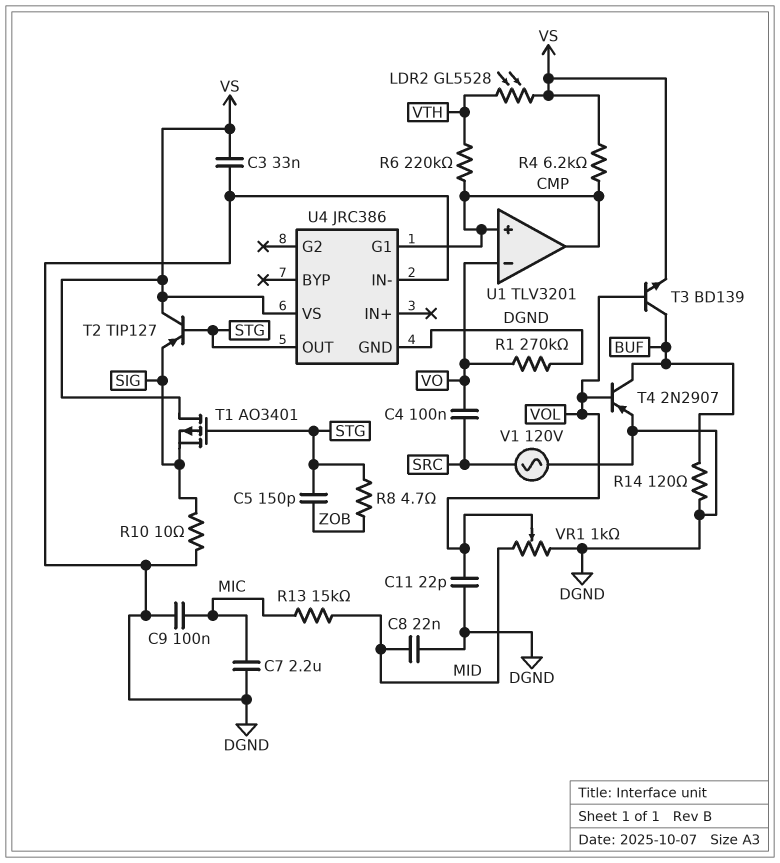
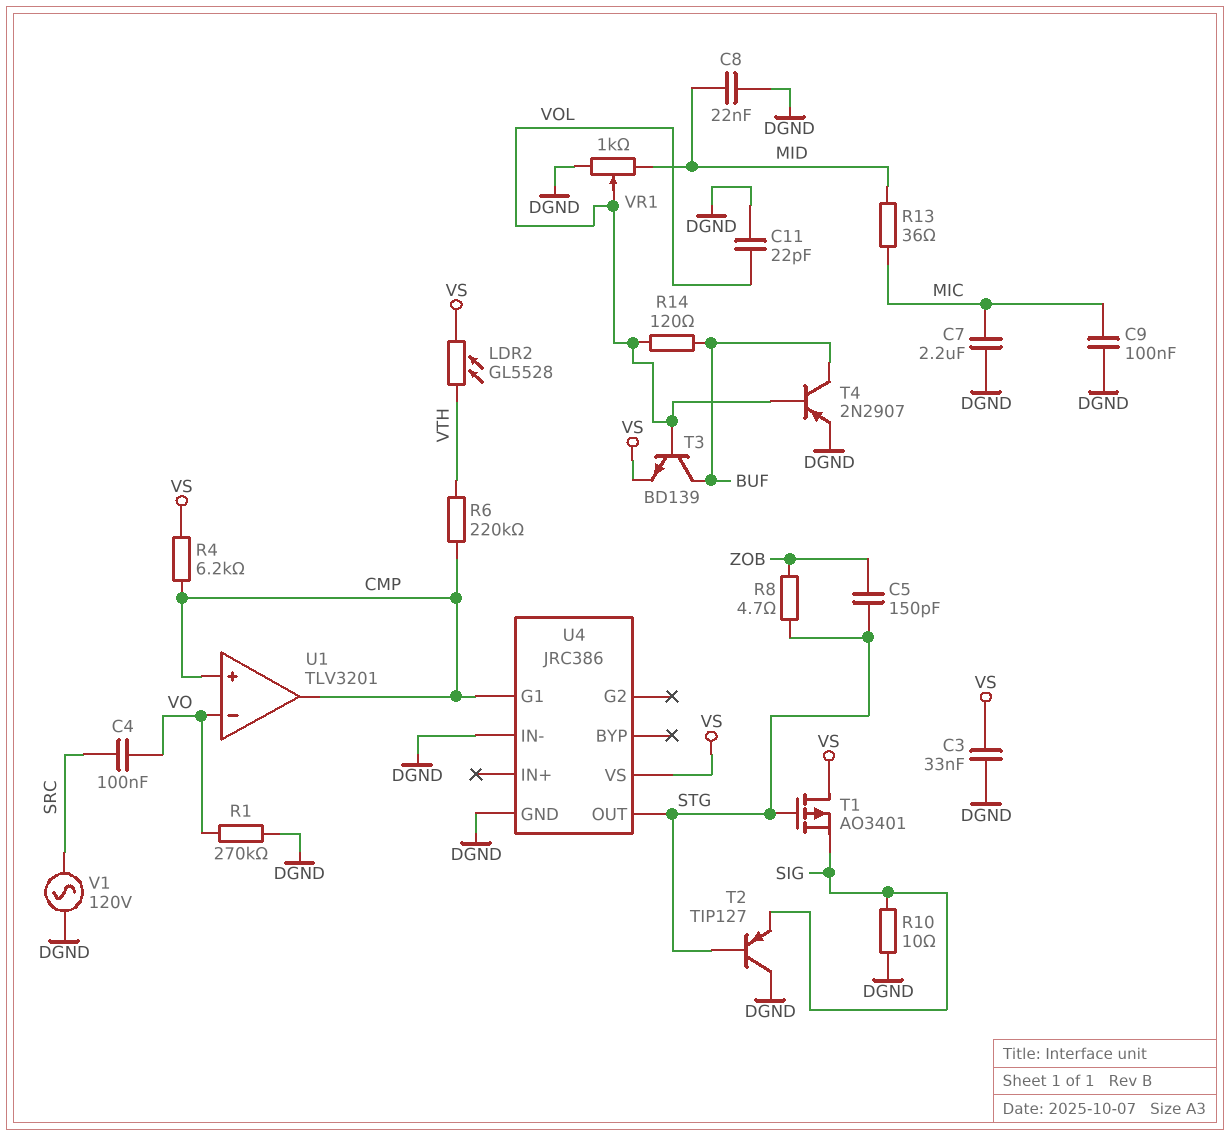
R13: 15k (MIC, MID) -> 36 (MIC, MID)
R14: 120 (BUF, DGND) -> 120 (BUF, VOL)
T2: PNP TIP127 (B STG, C VS, E SIG) -> PNP TIP127 (B STG, C DGND, E SIG)

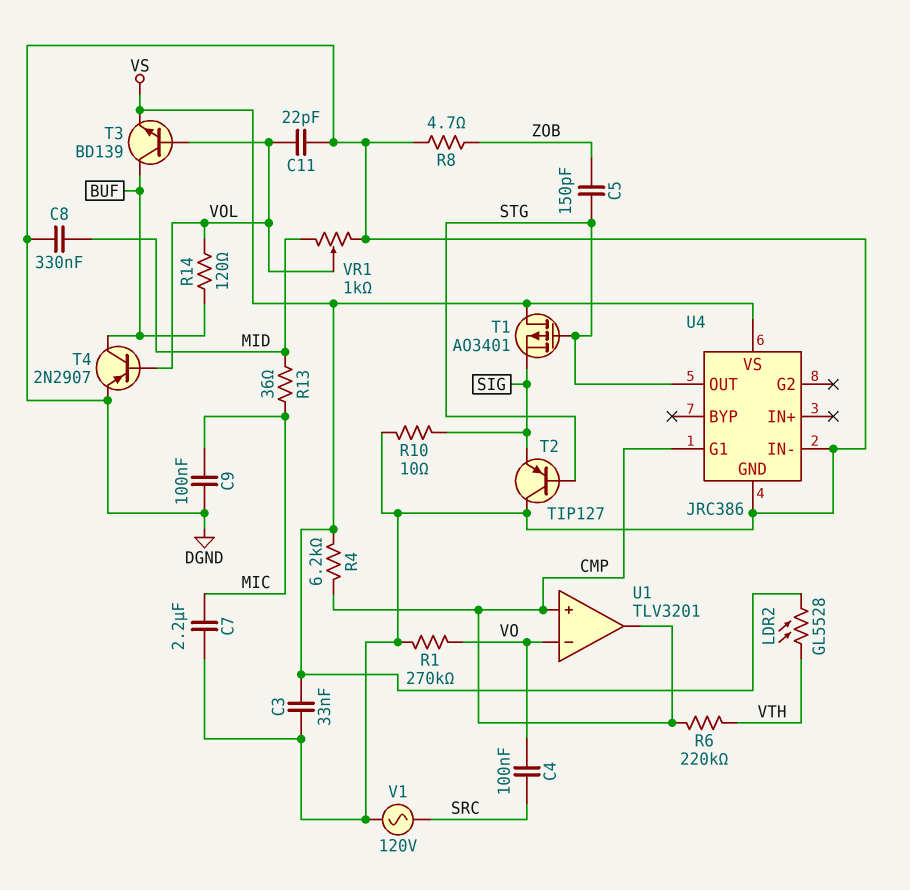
C8: 22nF (DGND, MID) -> 330nF (DGND, MID)
R8: 4.7 (STG, ZOB) -> 4.7 (DGND, ZOB)

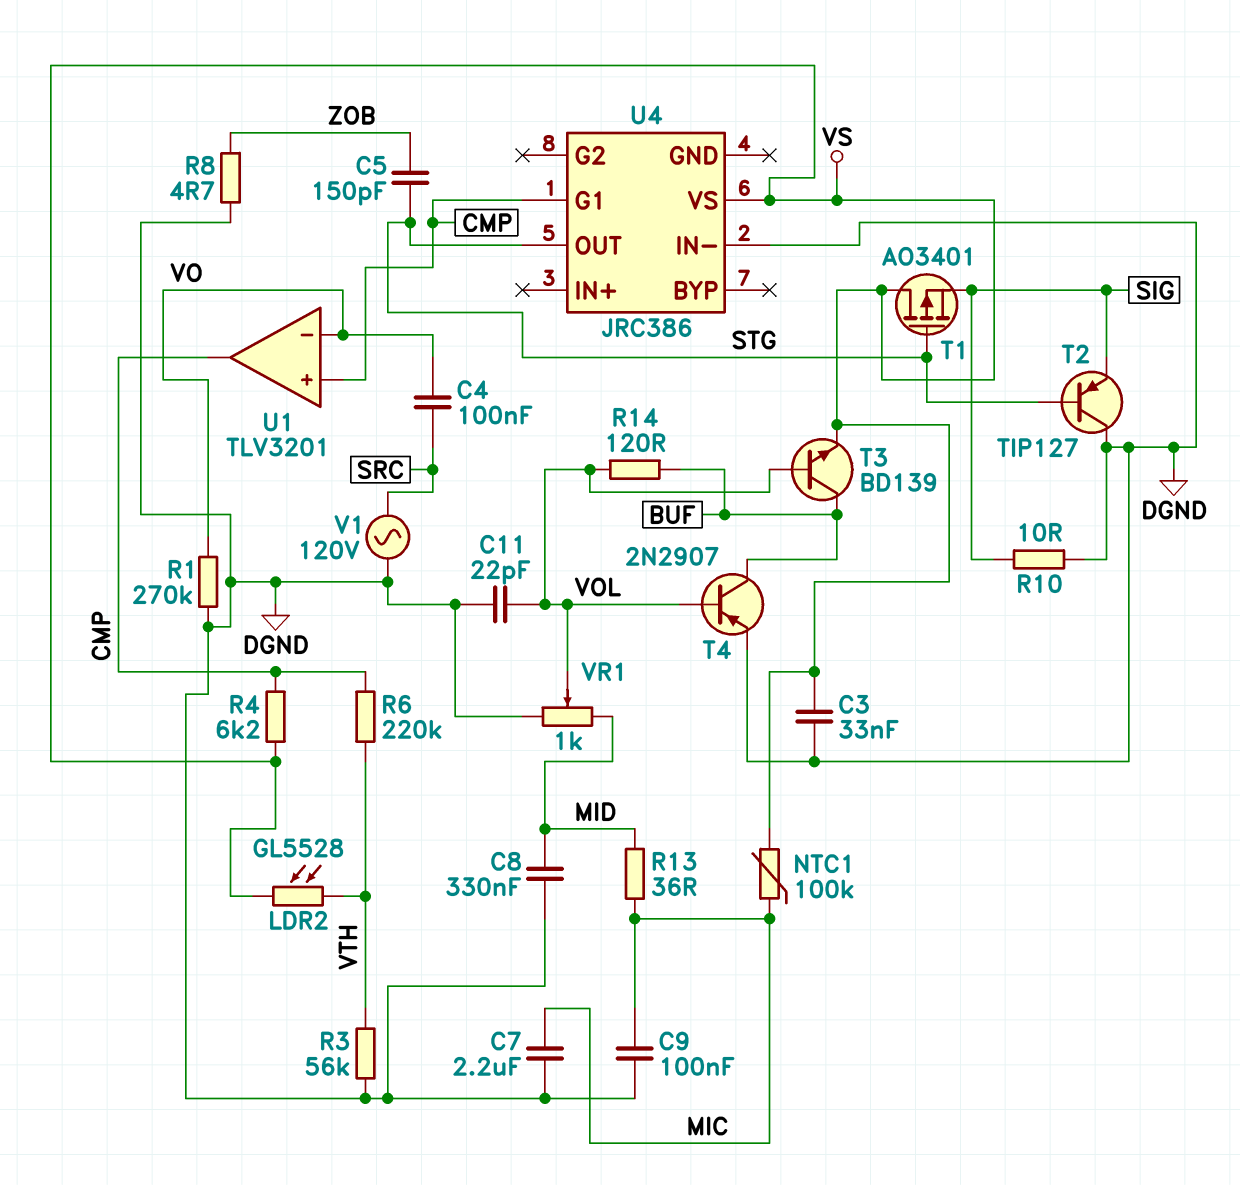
NTC1: none -> 100k (MIC, VS)
R3: none -> 56k (DGND, VTH)
U4 pin GND: DGND -> none

